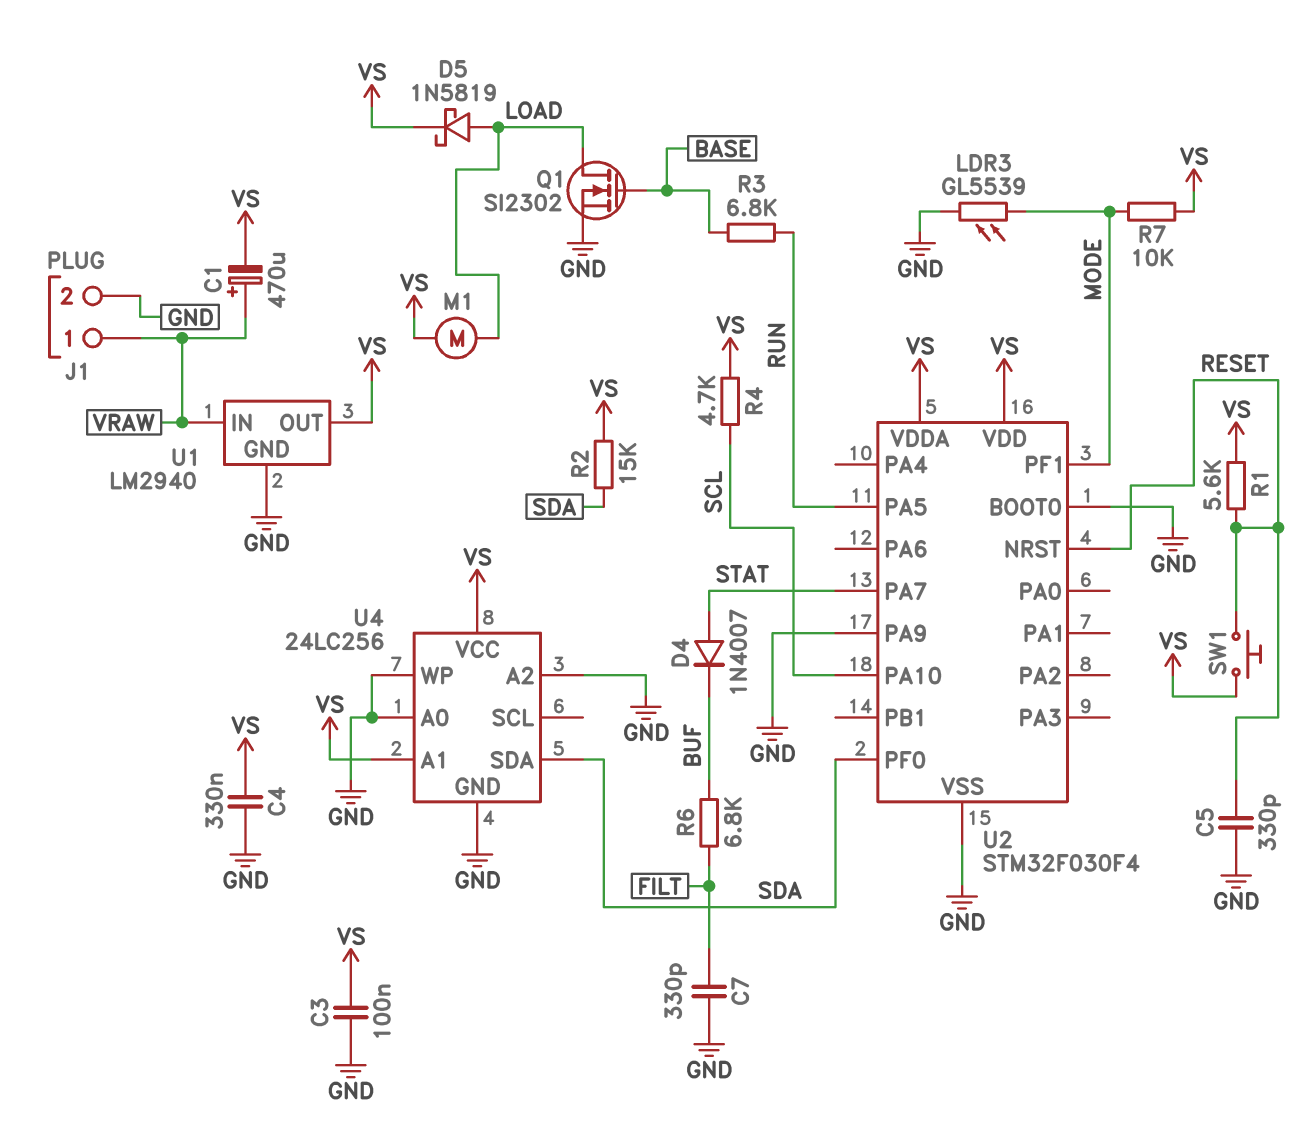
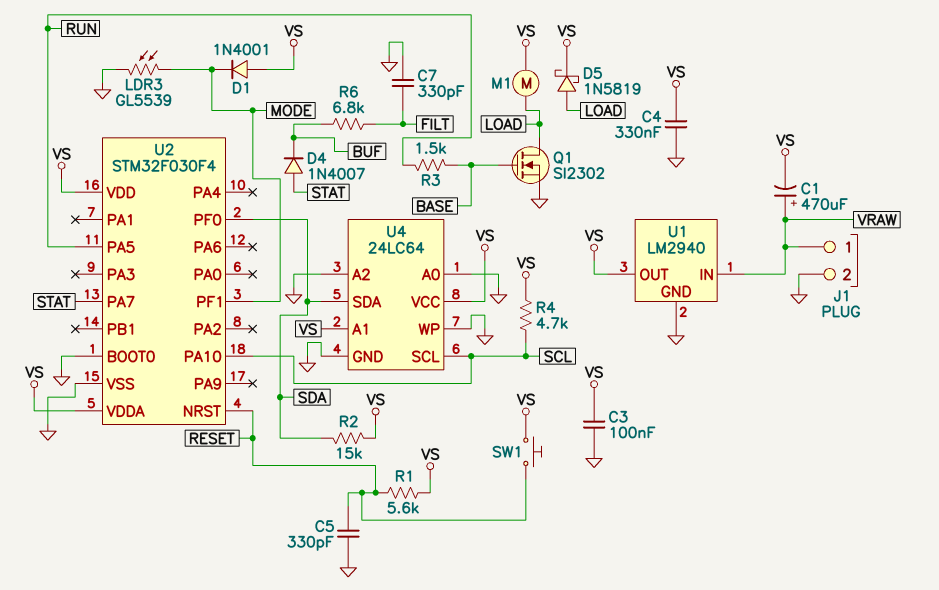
D1: none -> diode 1N4001 (A VS, K MODE)
R3: 6.8k (BASE, RUN) -> 1.5k (BASE, RUN)
R7: 10k (MODE, VS) -> none
U2 pin PA9: GND -> none
U4: 24LC256 -> 24LC64
U4 pin SCL: none -> SCL

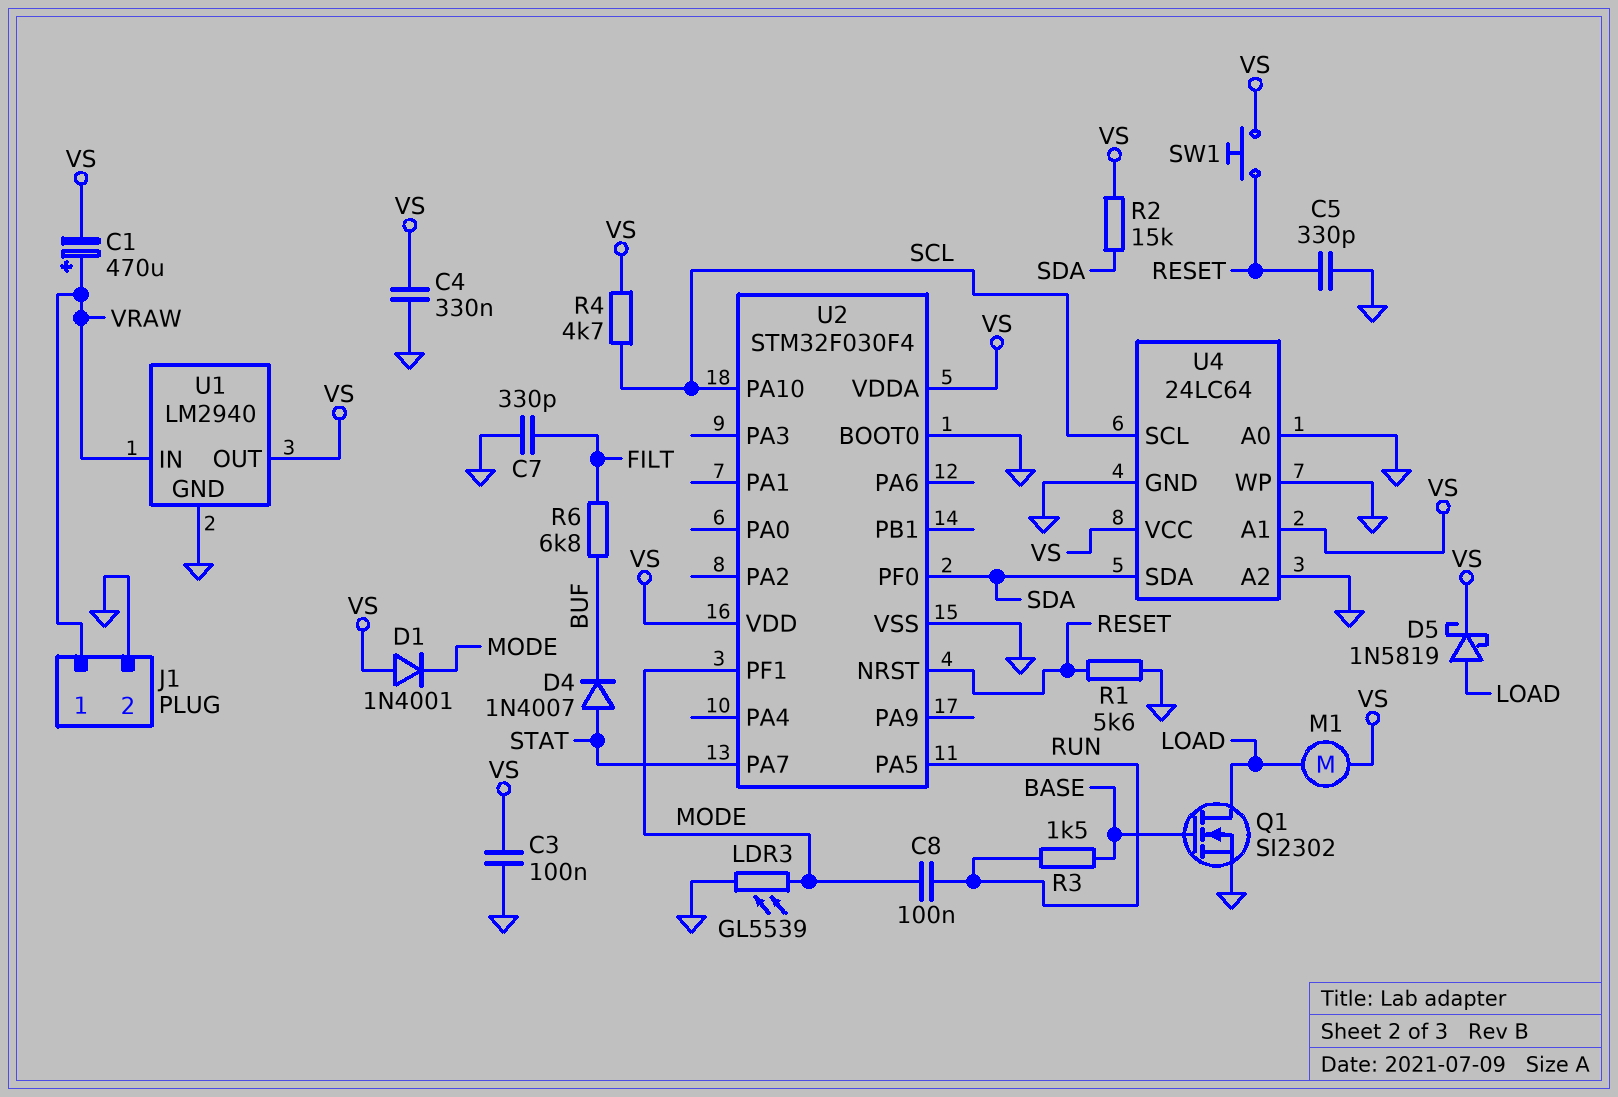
C8: none -> 100nF (MODE, RUN)
R1: 5.6k (RESET, VS) -> 5.6k (GND, RESET)

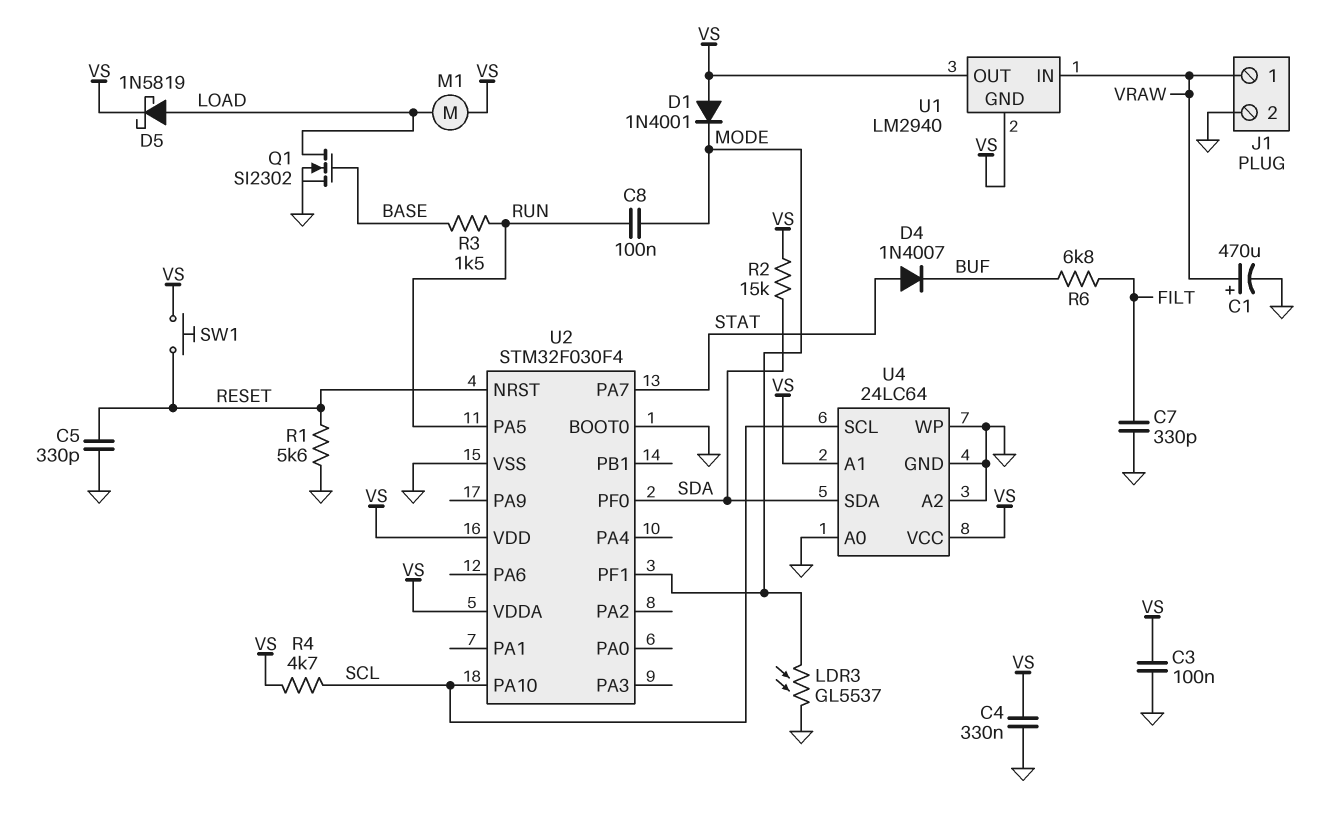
C1: 470uF (plus VRAW, minus VS) -> 470uF (plus VRAW, minus GND)
LDR3: GL5539 (GND, MODE) -> GL5537 (GND, MODE)
U1 pin GND: GND -> VS

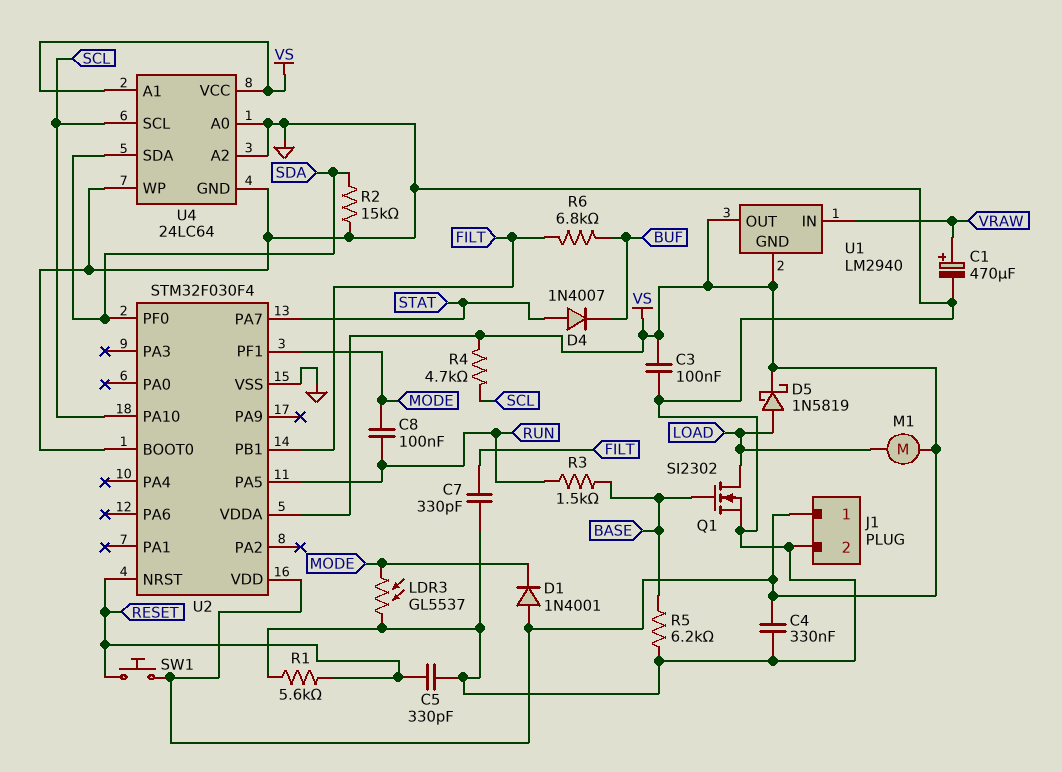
J1 pin 1: VRAW -> VS
R2: 15k (SDA, VS) -> 15k (GND, SDA)
R5: none -> 6.2k (BASE, GND)
U2 pin PB1: none -> FILT

